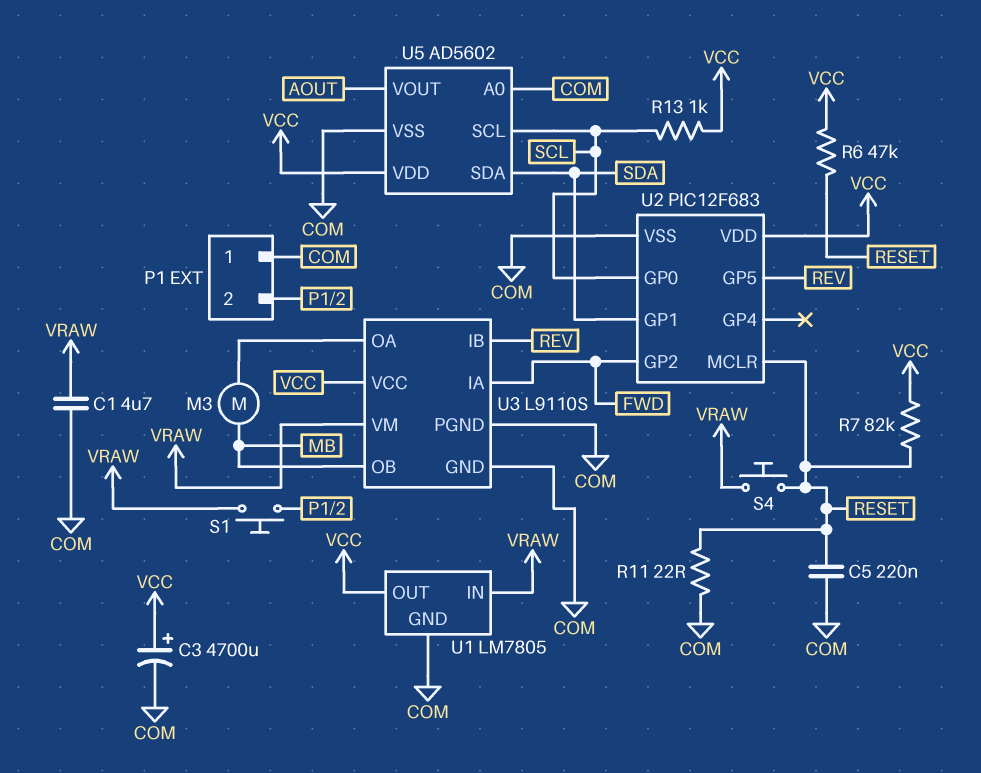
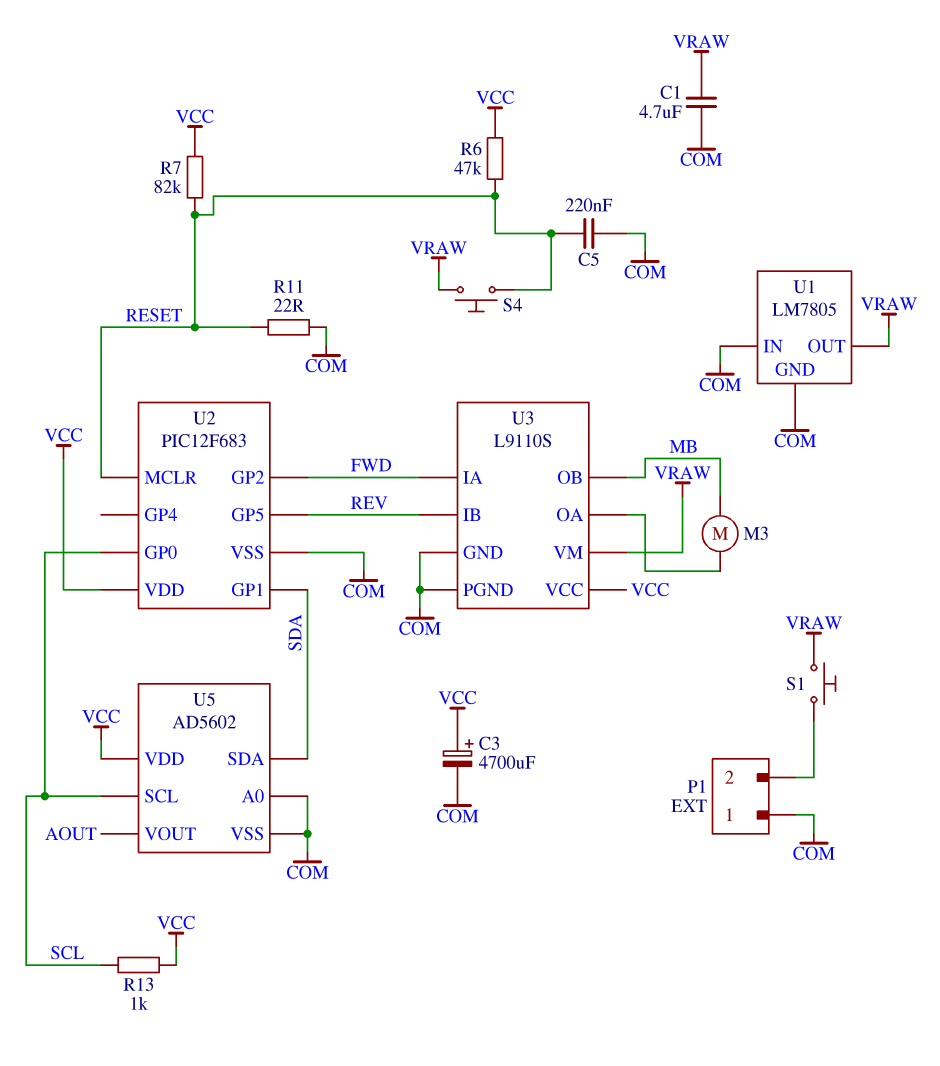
U1 pin IN: VRAW -> COM
U1 pin OUT: VCC -> VRAW

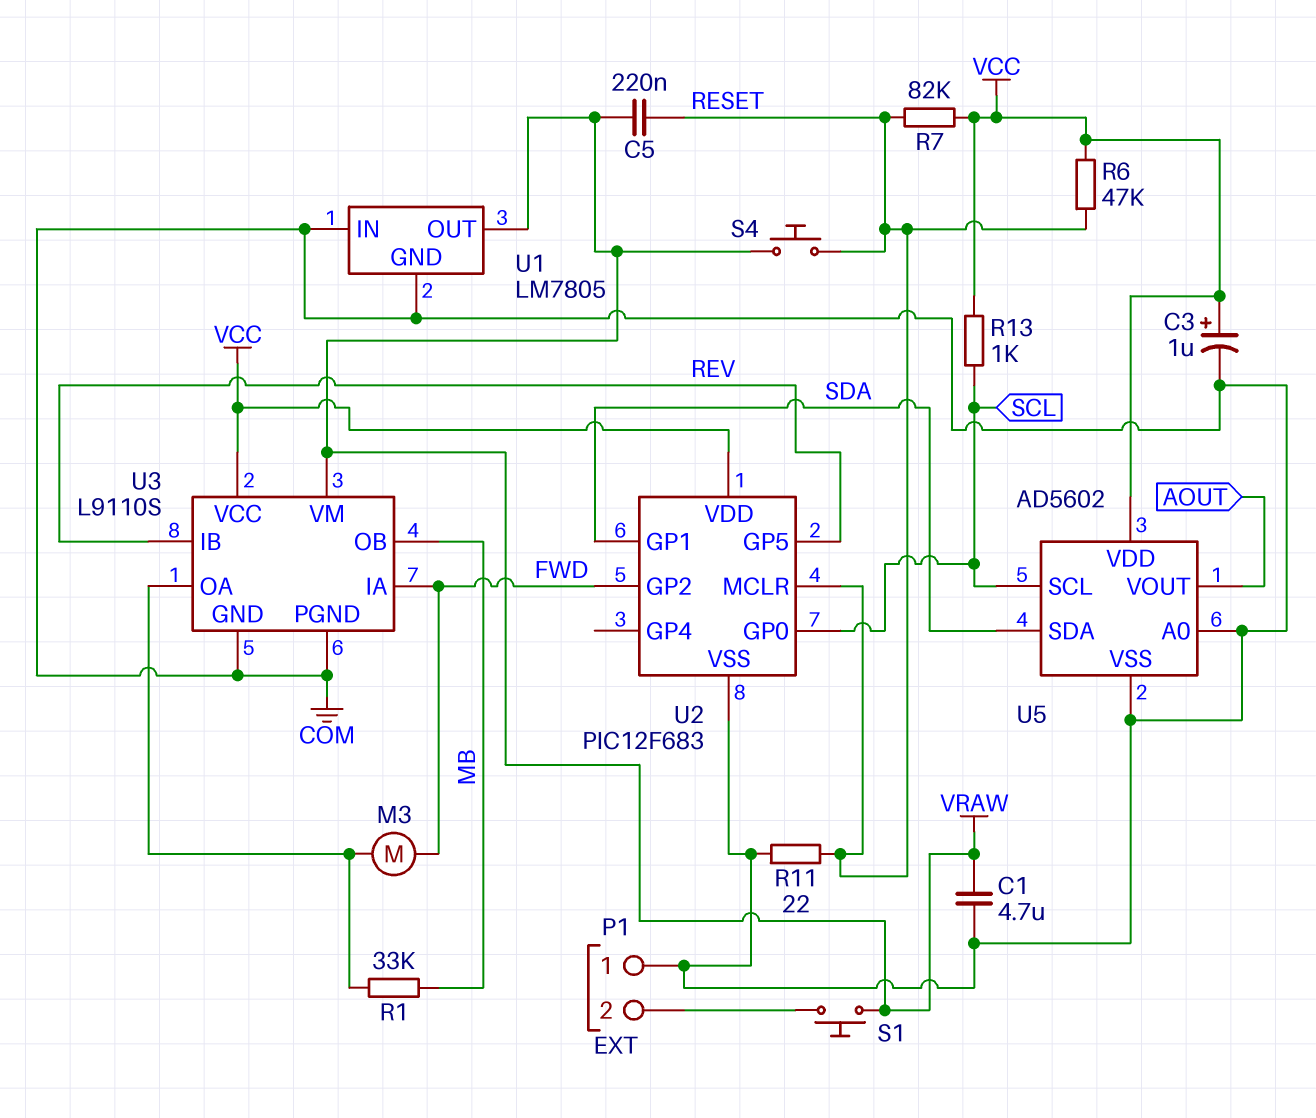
C3: 4700uF (plus VCC, minus COM) -> 1uF (plus VCC, minus COM)
C5: 220nF (COM, RESET) -> 220nF (RESET, VRAW)
M3: motor (MB, U3/OA) -> motor (FWD, U3/OA)
R1: none -> 33k (MB, U3/OA)

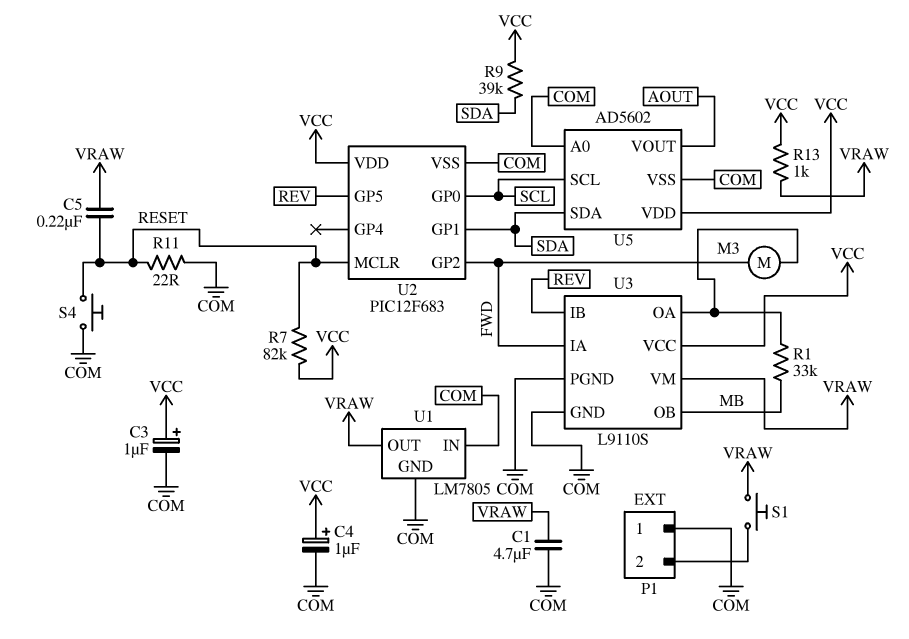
C4: none -> 1uF (plus VCC, minus COM)
R6: 47k (RESET, VCC) -> none
R9: none -> 39k (SDA, VCC)
R13: 1k (SCL, VCC) -> 1k (VCC, VRAW)
S4: button (RESET, VRAW) -> button (COM, RESET)

